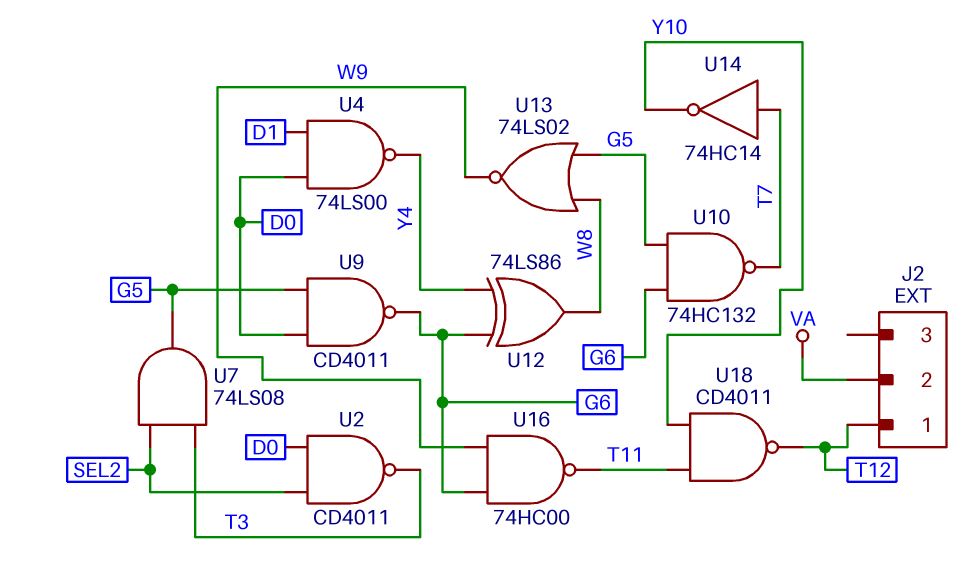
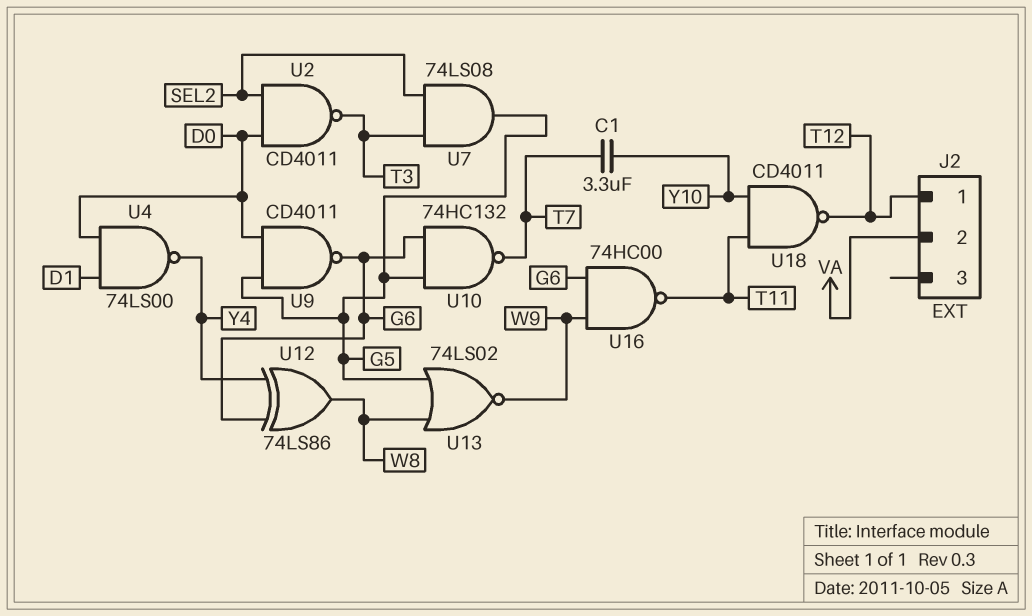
C1: none -> 3.3uF (T7, Y10)
U14: NOT 74HC14 (in T7, out Y10) -> none

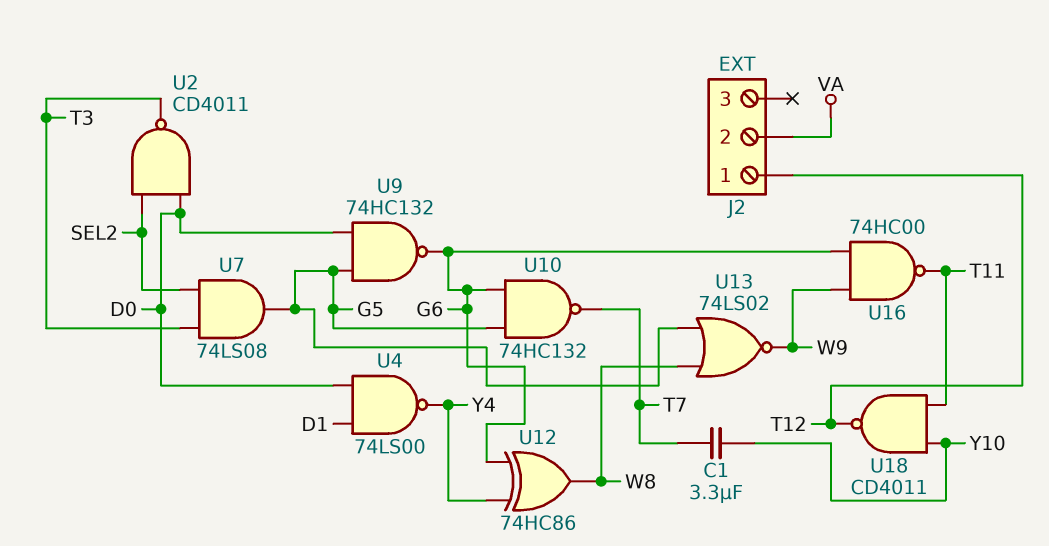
U9: NAND CD4011 (in D0, in G5, out G6) -> NAND 74HC132 (in D0, in G5, out G6)
U12: XOR 74LS86 (in G6, in Y4, out W8) -> XOR 74HC86 (in G6, in Y4, out W8)

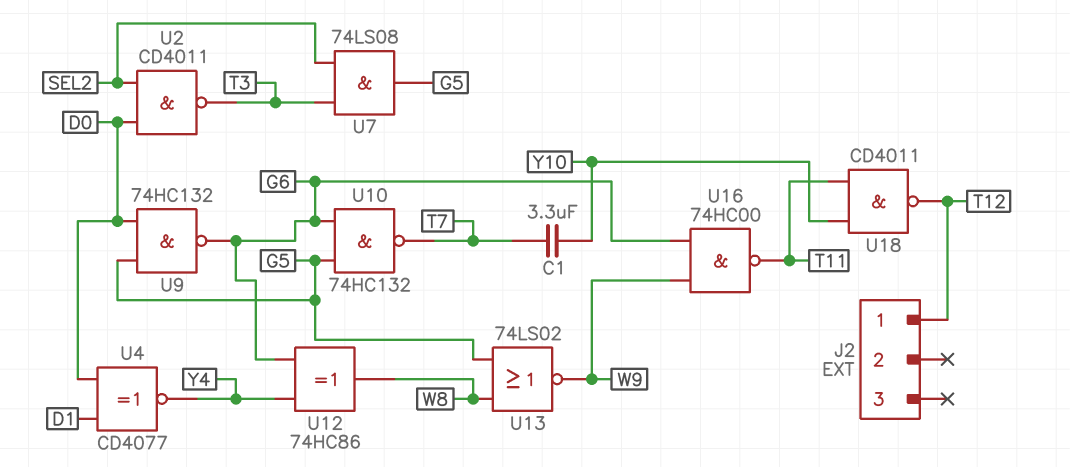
J2 pin 2: VA -> none
U4: NAND 74LS00 (in D0, in D1, out Y4) -> XNOR CD4077 (in D0, in D1, out Y4)

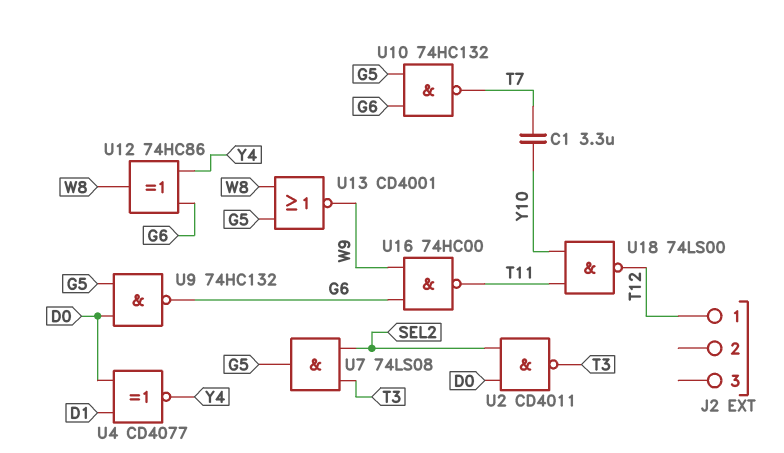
U13: NOR 74LS02 (in G5, in W8, out W9) -> NOR CD4001 (in G5, in W8, out W9)
U18: NAND CD4011 (in T11, in Y10, out T12) -> NAND 74LS00 (in T11, in Y10, out T12)

